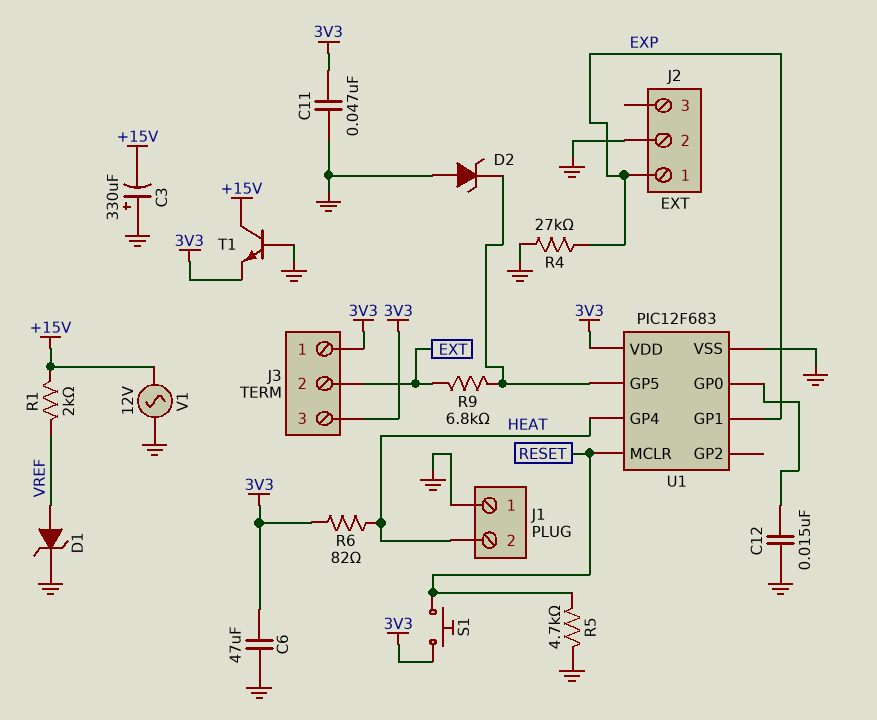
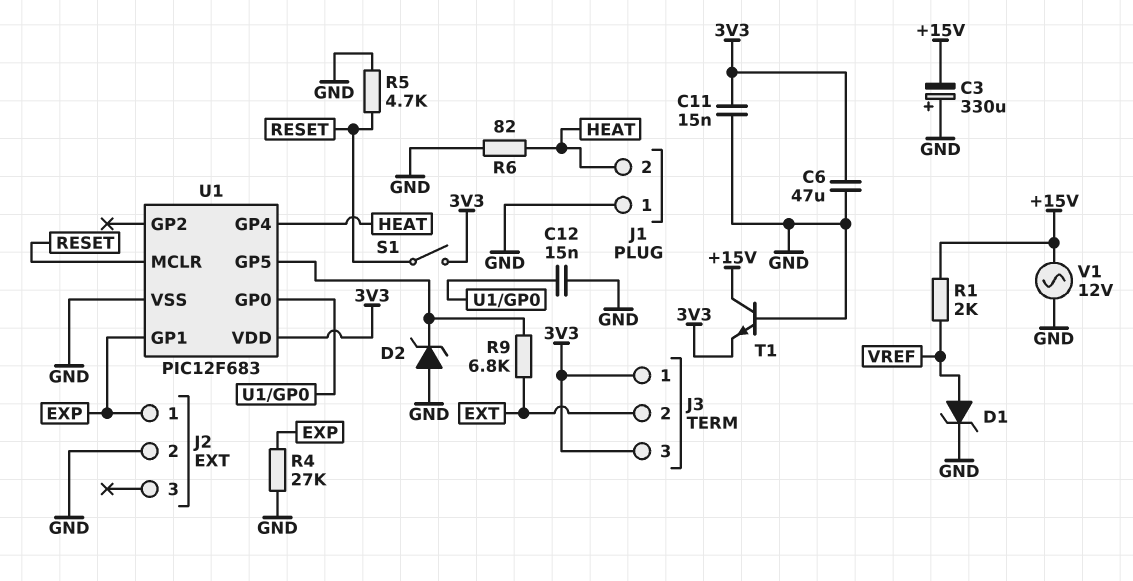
C11: 47nF (3V3, GND) -> 15nF (3V3, GND)
R6: 82 (3V3, HEAT) -> 82 (GND, HEAT)
S1: button (3V3, RESET) -> switch (3V3, RESET)

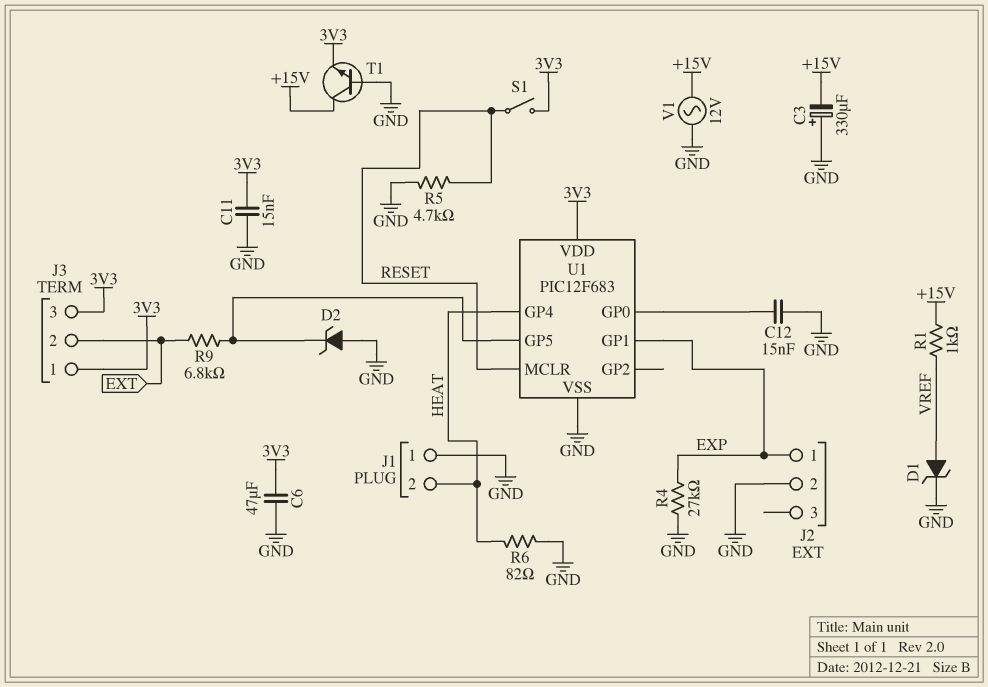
R1: 2k (+15V, VREF) -> 1k (+15V, VREF)

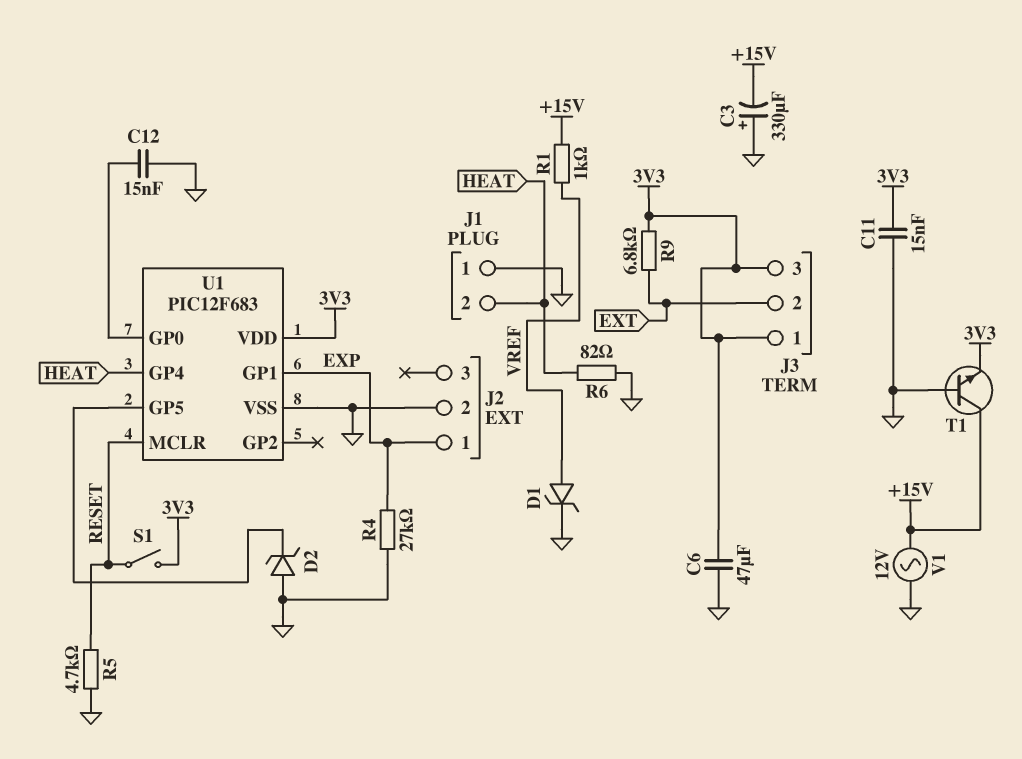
R9: 6.8k (EXT, U1/GP5) -> 6.8k (3V3, EXT)

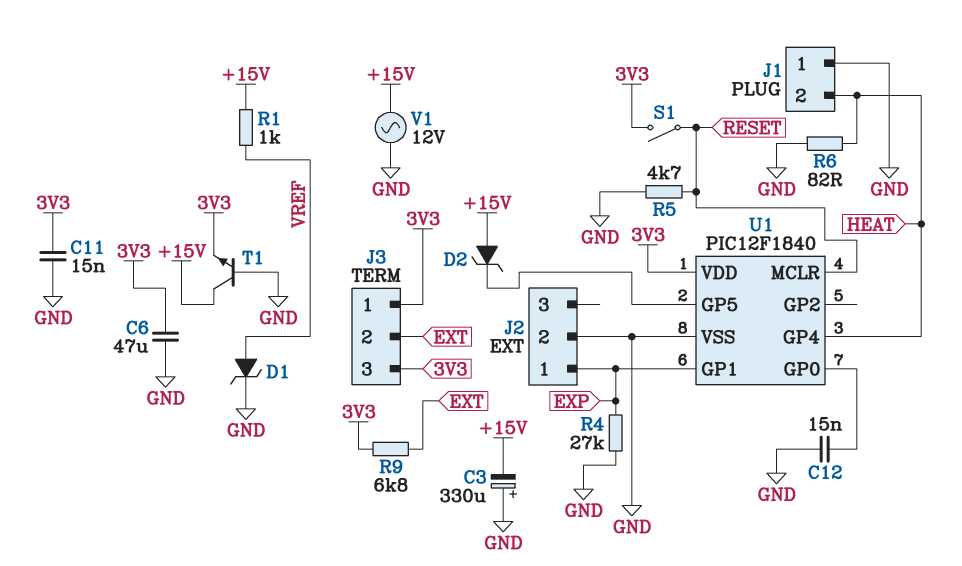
D2: zener (A GND, K U1/GP5) -> zener (A +15V, K U1/GP5)
U1: PIC12F683 -> PIC12F1840

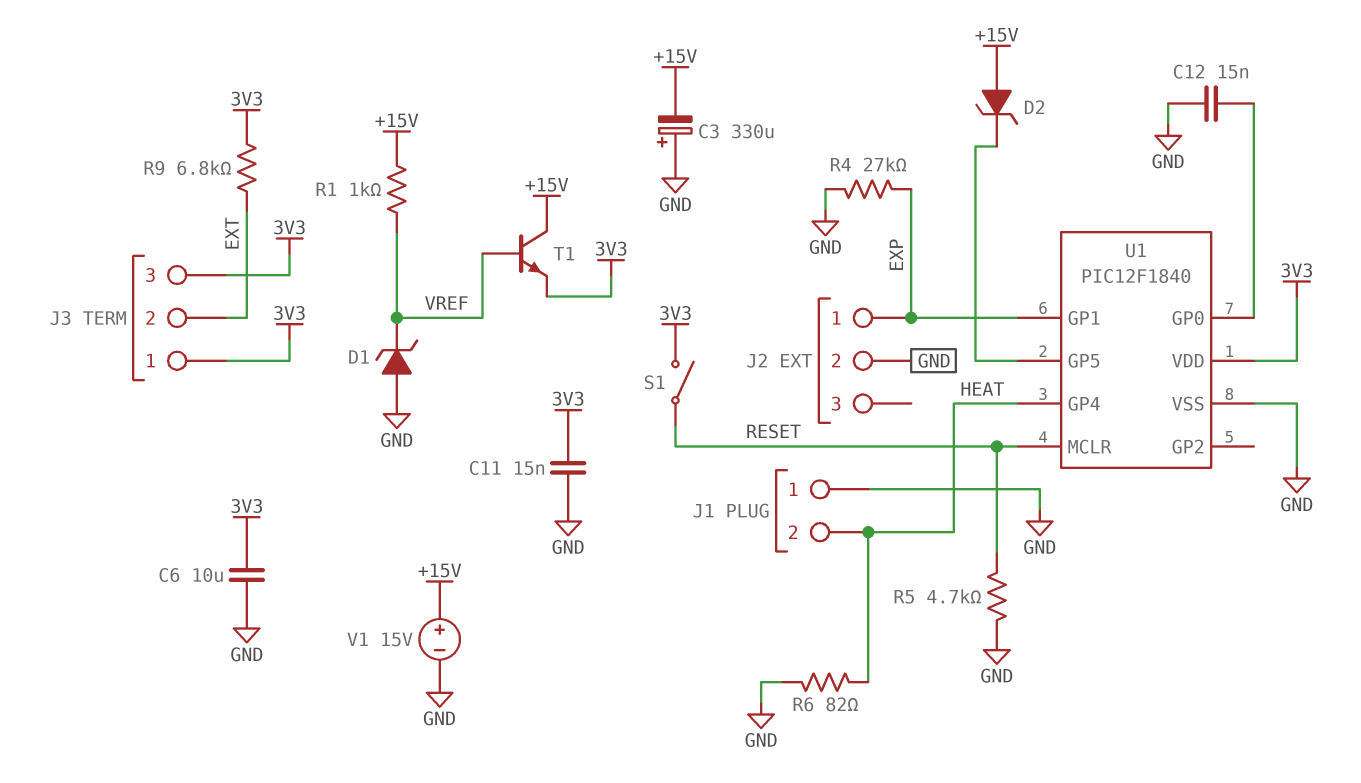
C6: 47uF (3V3, GND) -> 10uF (3V3, GND)
D1: zener (A VREF, K GND) -> zener (A GND, K VREF)
T1: NPN (B GND, C +15V, E 3V3) -> NPN (B VREF, C +15V, E 3V3)
V1: AC 12V (+15V, GND) -> 15V (plus +15V, minus GND)

